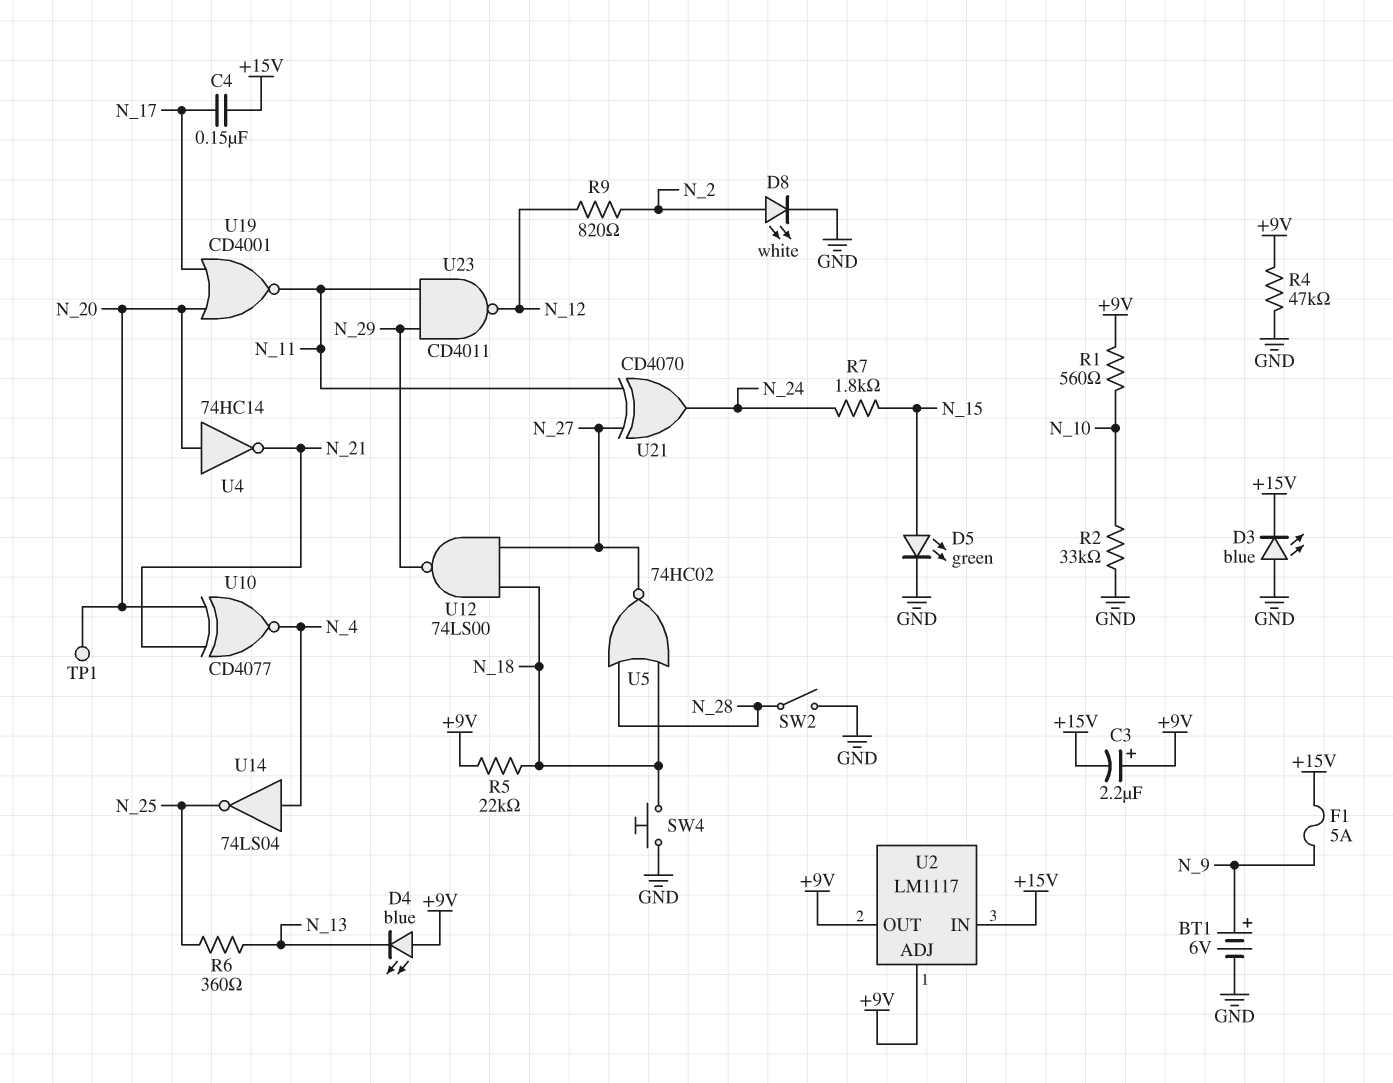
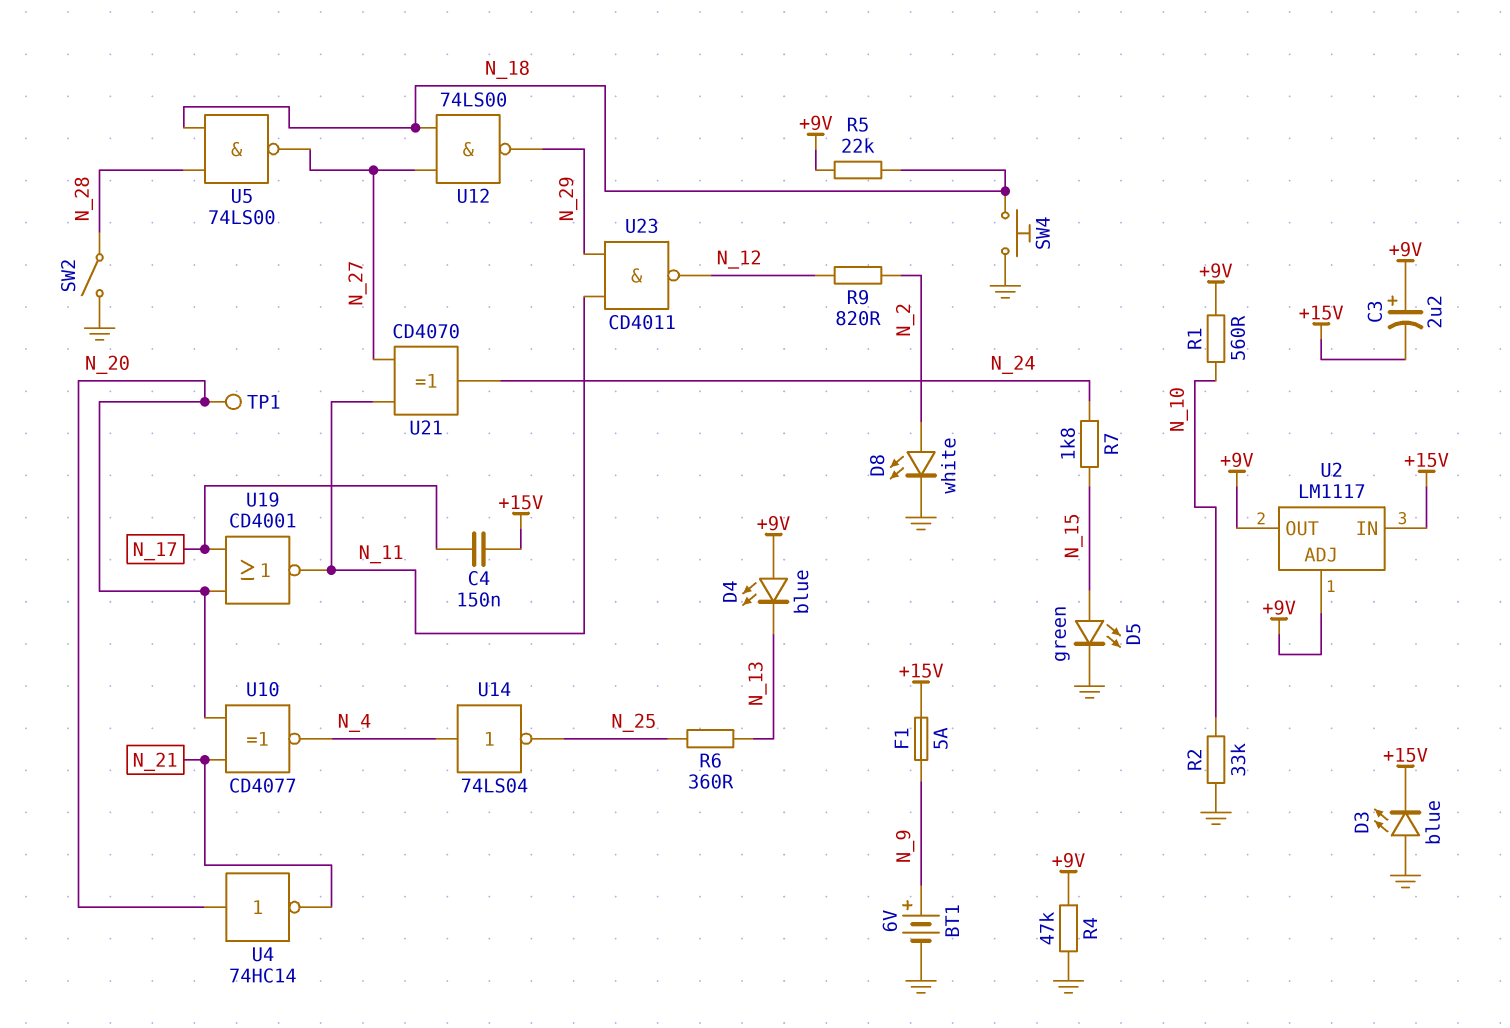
U5: NOR 74HC02 (in N_18, in N_28, out N_27) -> NAND 74LS00 (in N_18, in N_28, out N_27)

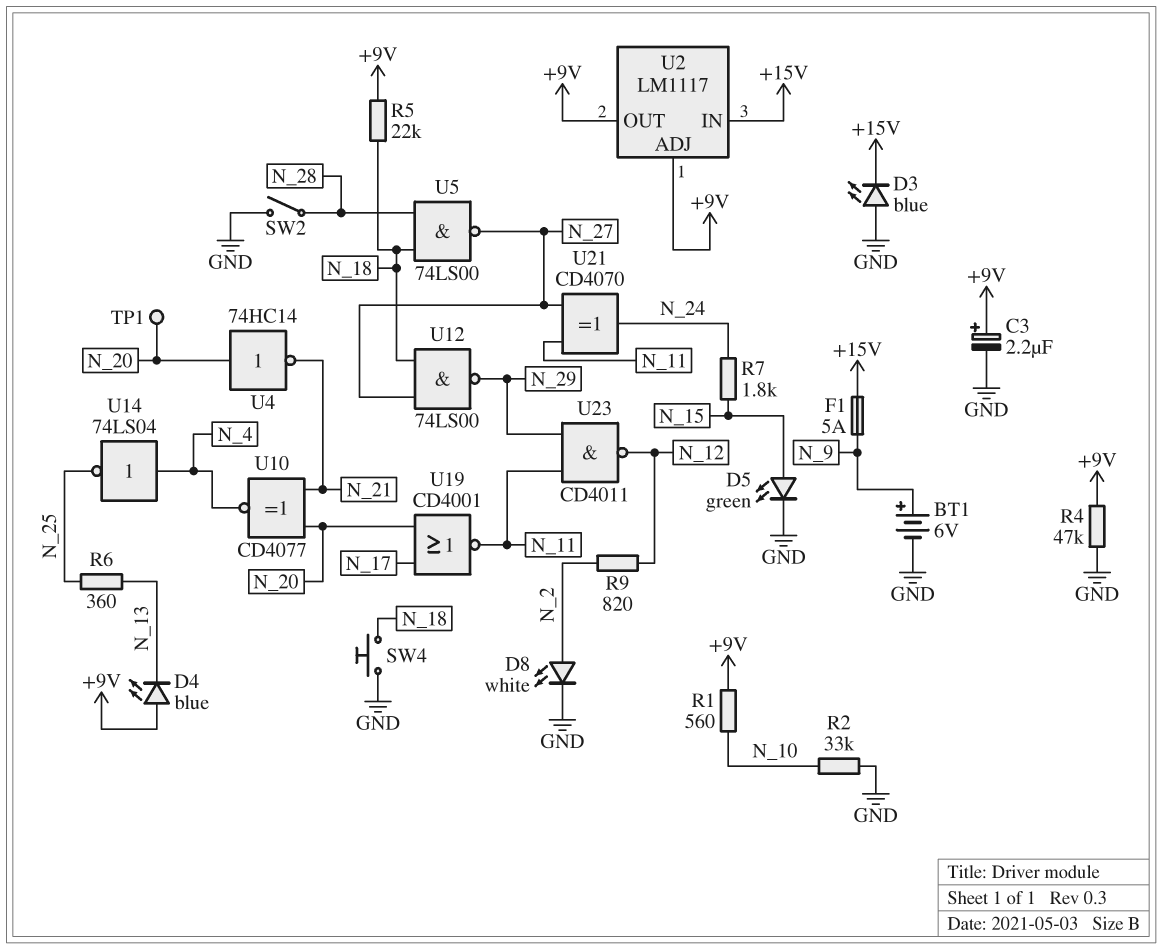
C3: 2.2uF (plus +9V, minus +15V) -> 2.2uF (plus +9V, minus GND)
C4: 150nF (+15V, N_17) -> none

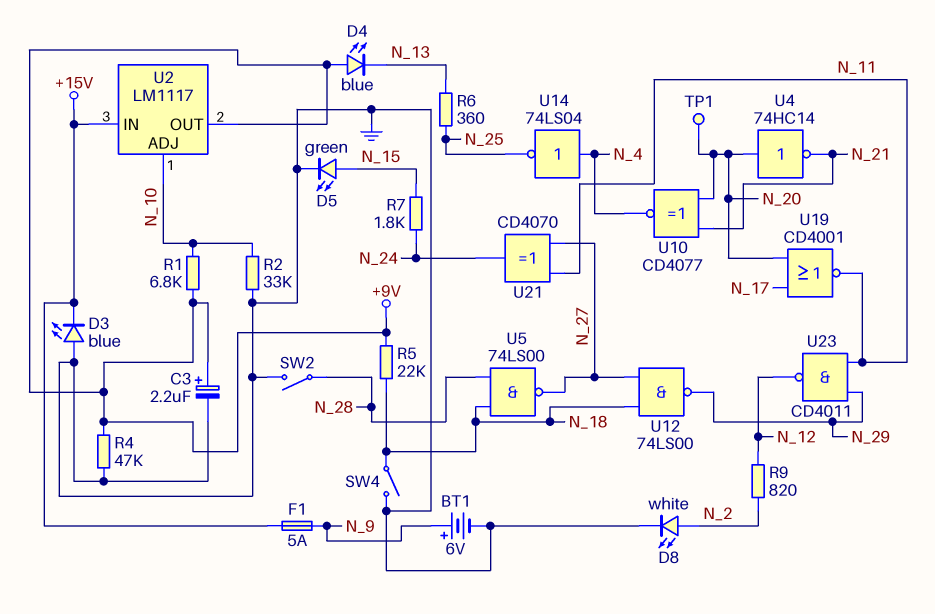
R1: 560 (+9V, N_10) -> 6.8k (+9V, N_10)
SW4: button (GND, N_18) -> switch (GND, N_18)
U2 pin ADJ: +9V -> N_10

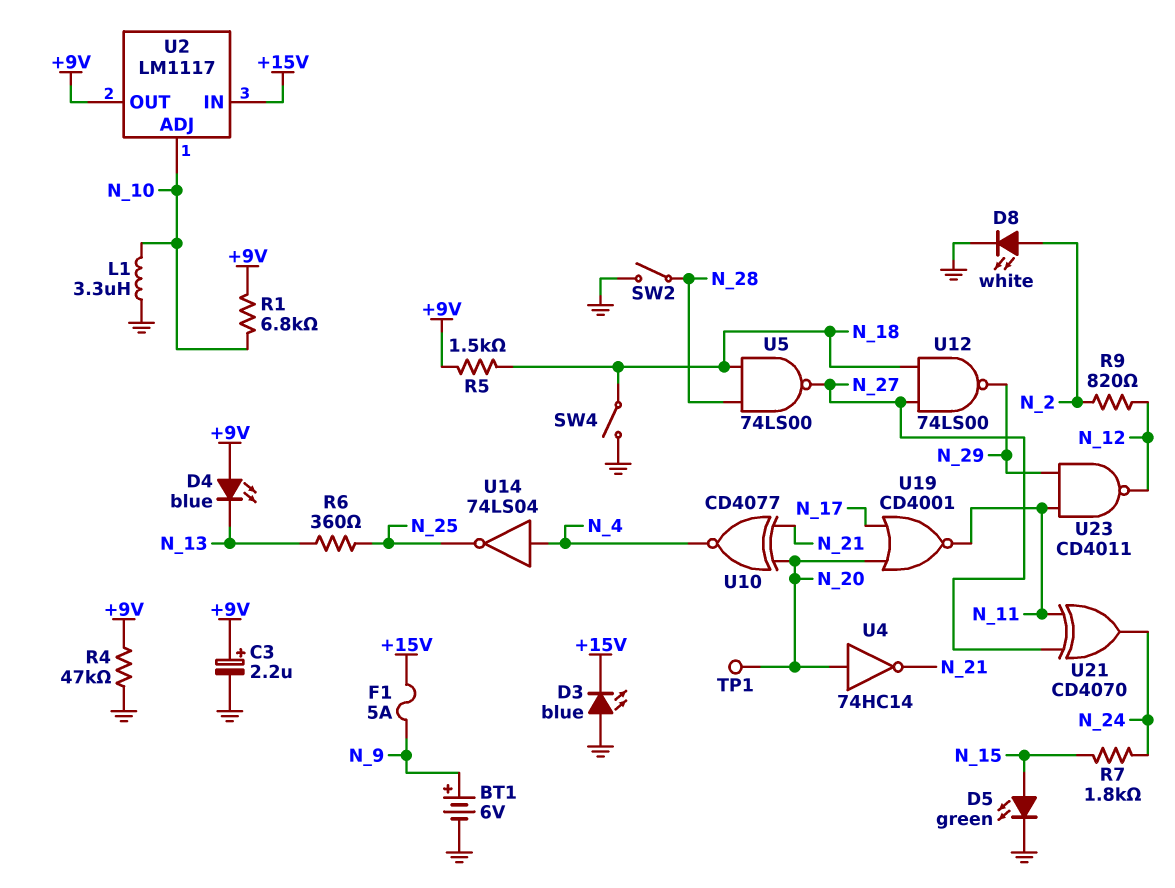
L1: none -> 3.3uH (GND, N_10)
R2: 33k (GND, N_10) -> none
R5: 22k (+9V, N_18) -> 1.5k (+9V, N_18)

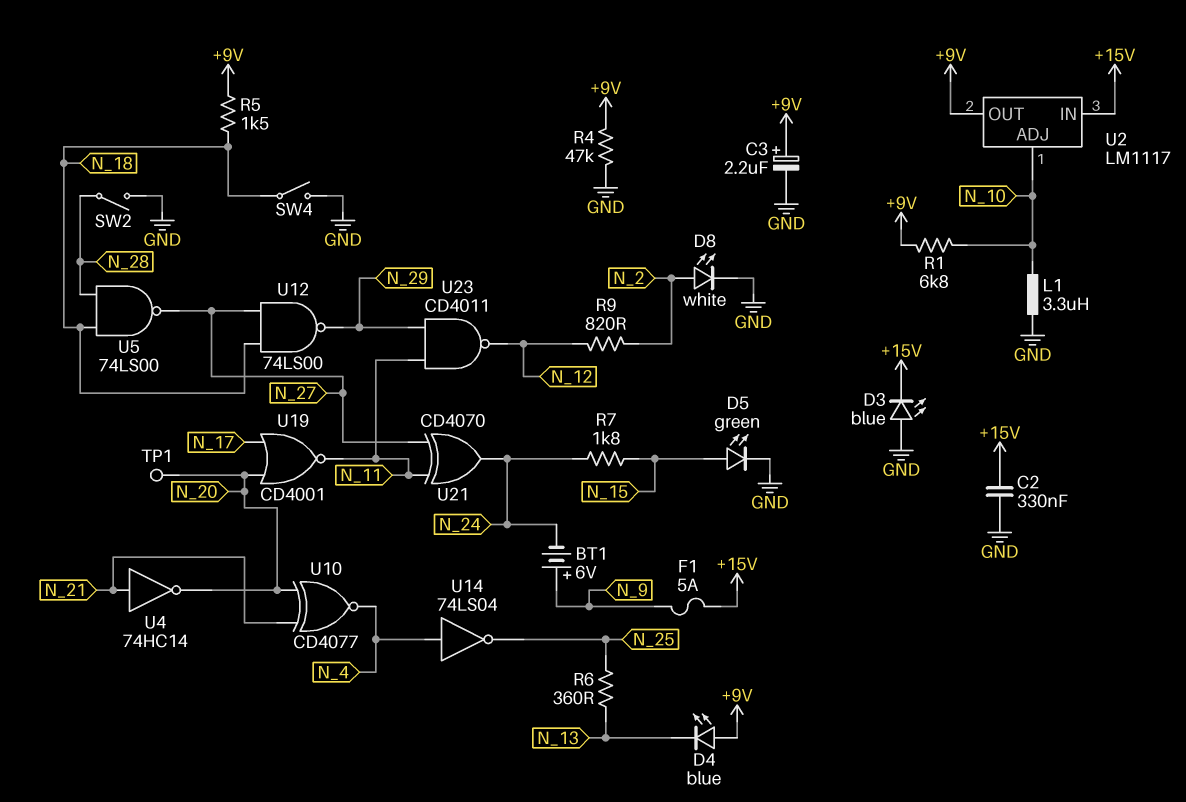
BT1: 6V (plus N_9, minus GND) -> 6V (plus N_9, minus N_24)
C2: none -> 330nF (+15V, GND)
U4: NOT 74HC14 (in N_20, out N_21) -> NOT 74HC14 (in N_21, out N_20)

